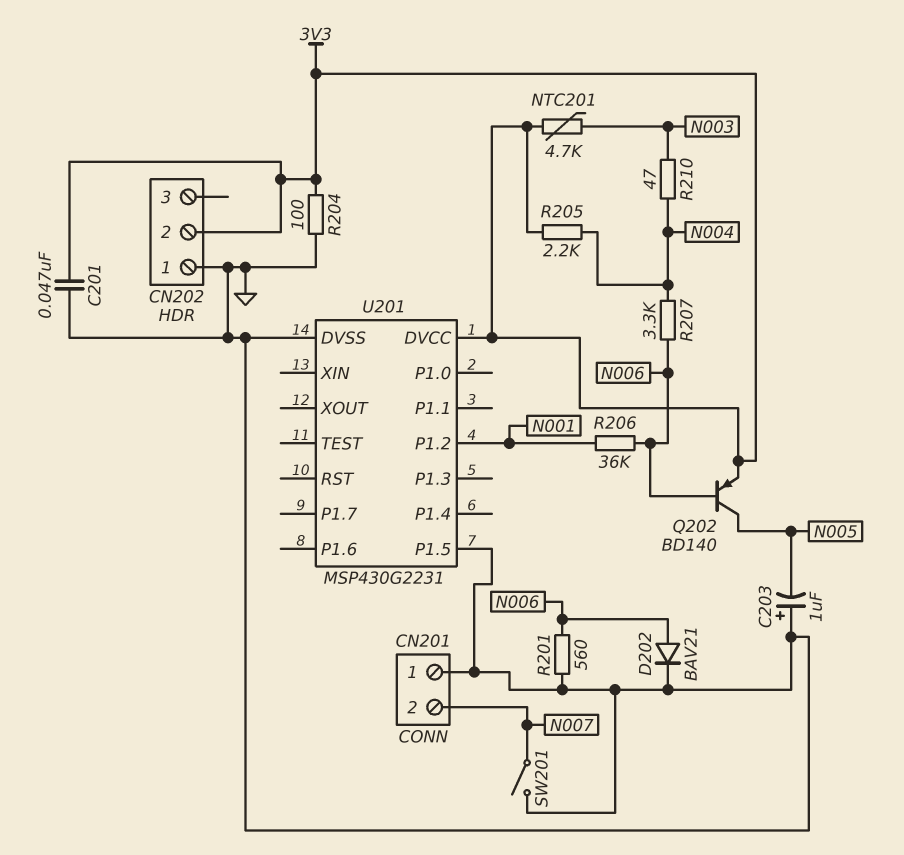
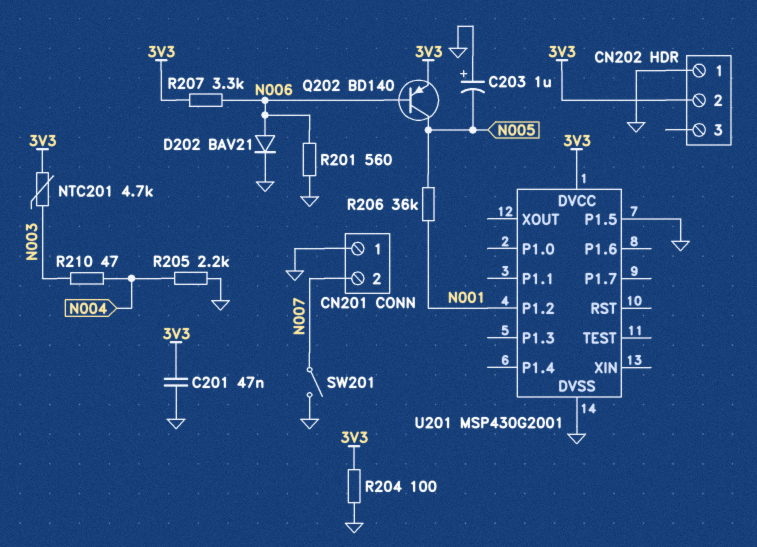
R205: 2.2k (3V3, N004) -> 2.2k (GND, N004)
R206: 36k (N001, N006) -> 36k (N001, N005)
R207: 3.3k (N004, N006) -> 3.3k (3V3, N006)
U201: MSP430G2231 -> MSP430G2001

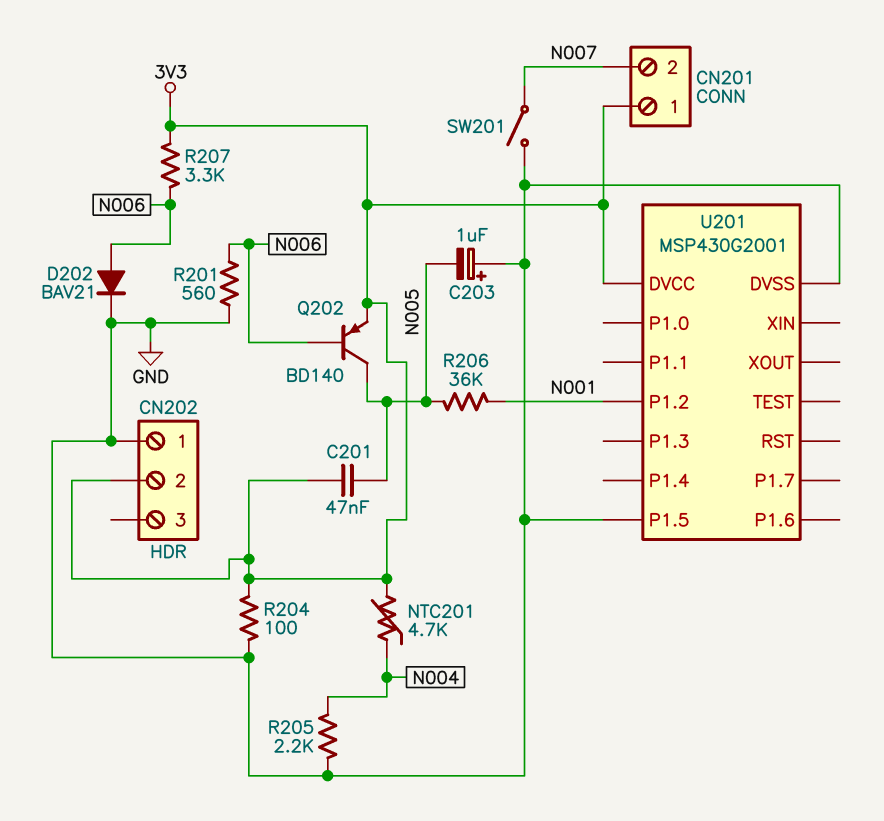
C201: 47nF (3V3, GND) -> 47nF (3V3, N005)
CN201 pin 1: GND -> 3V3
NTC201: 4.7k (3V3, N003) -> 4.7k (3V3, N004)
R210: 47 (N003, N004) -> none

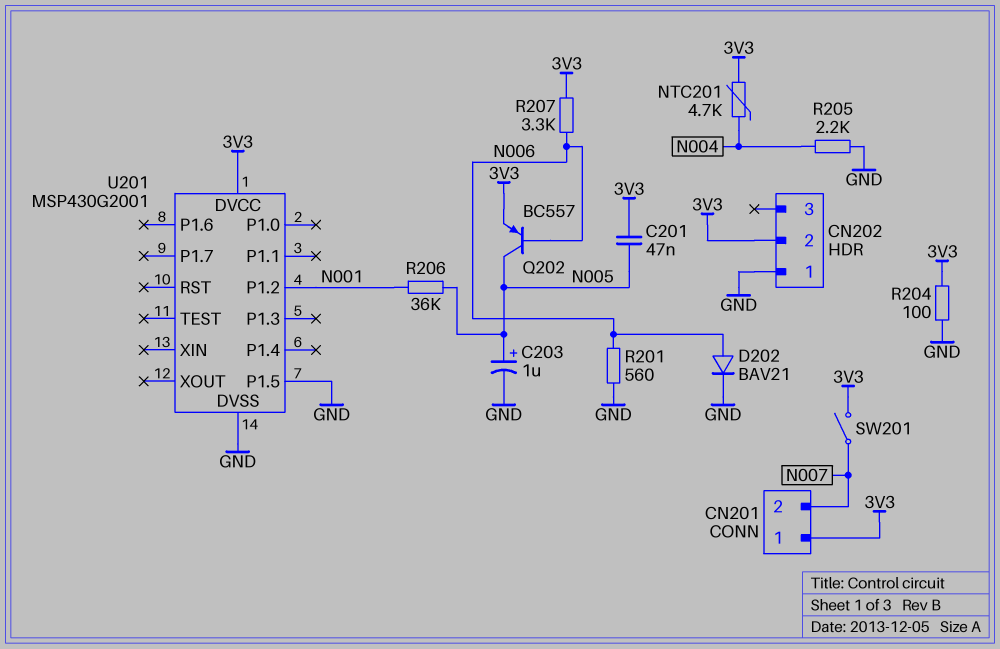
C203: 1uF (plus GND, minus N005) -> 1uF (plus N005, minus GND)
Q202: PNP BD140 (B N006, C N005, E 3V3) -> PNP BC557 (B N006, C N005, E 3V3)
SW201: switch (GND, N007) -> switch (3V3, N007)

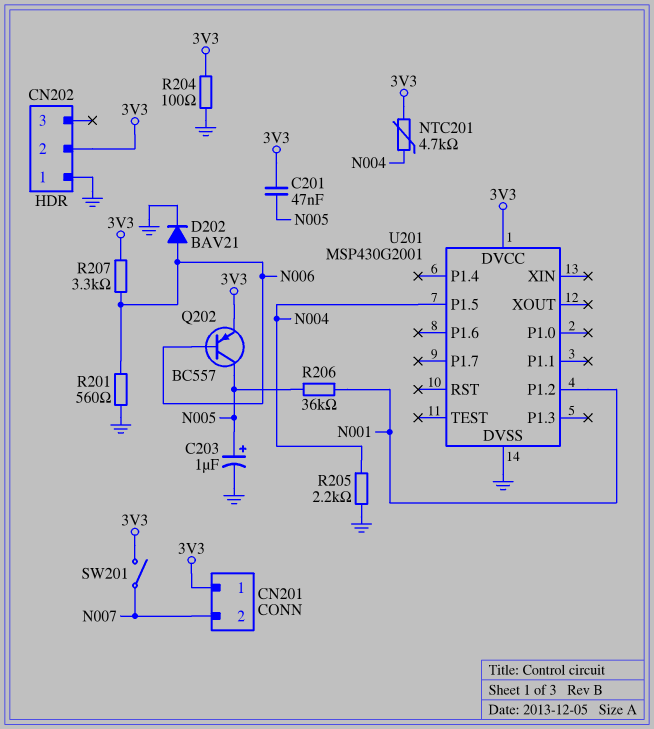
U201 pin P1.5: GND -> N004

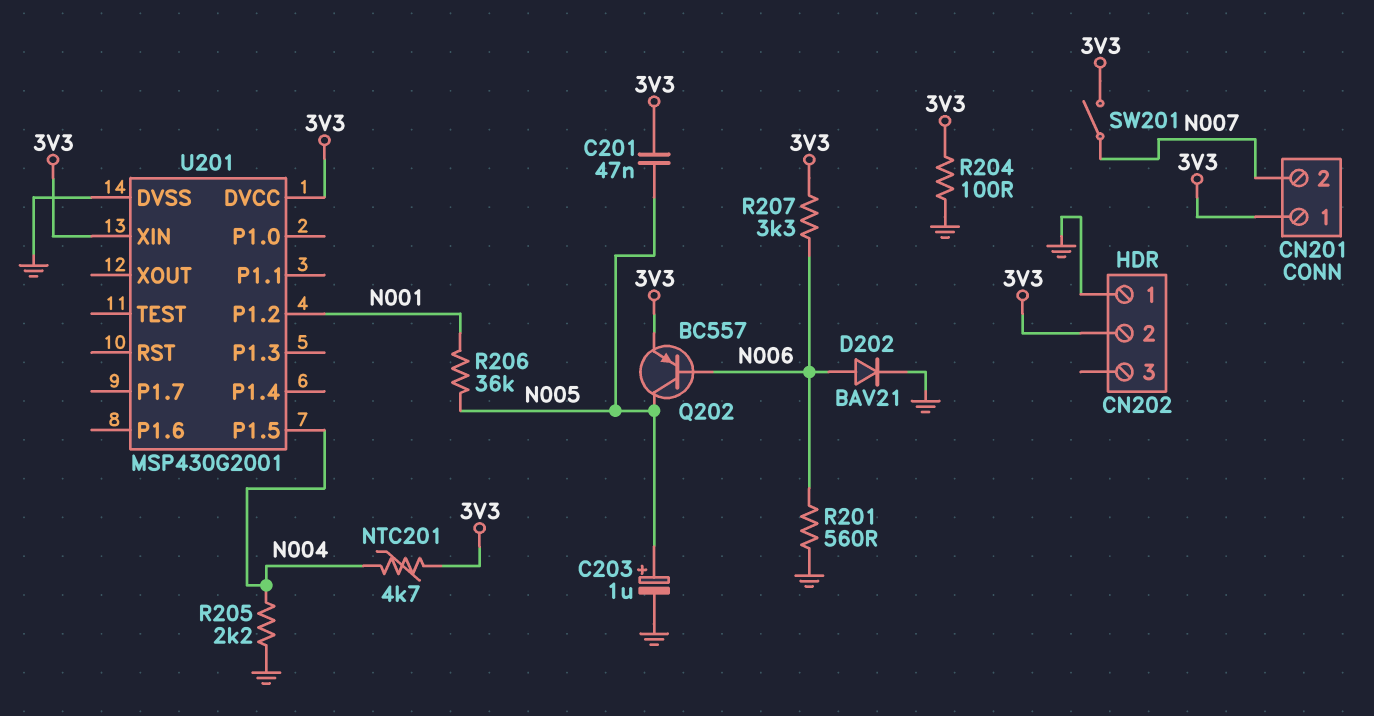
U201 pin XIN: none -> 3V3

